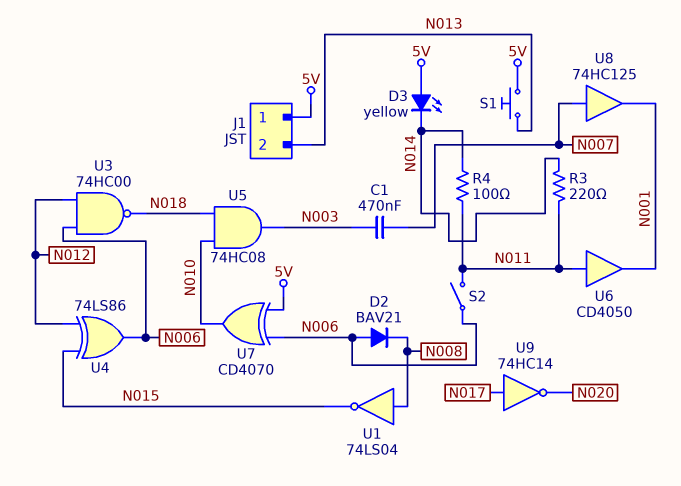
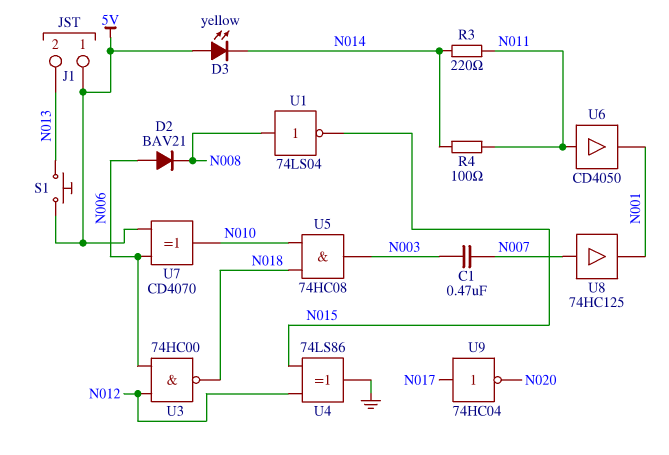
S2: switch (N006, N011) -> none
U4: XOR 74LS86 (in N012, in N015, out N006) -> XOR 74LS86 (in N012, in N015, out GND)
U9: NOT 74HC14 (in N017, out N020) -> NOT 74HC04 (in N017, out N020)

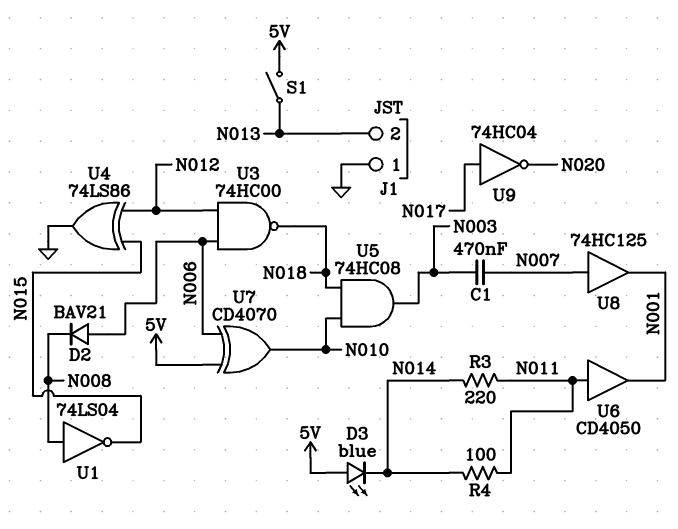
D3: LED yellow (A 5V, K N014) -> LED blue (A 5V, K N014)
J1 pin 1: 5V -> GND
S1: button (5V, N013) -> switch (5V, N013)

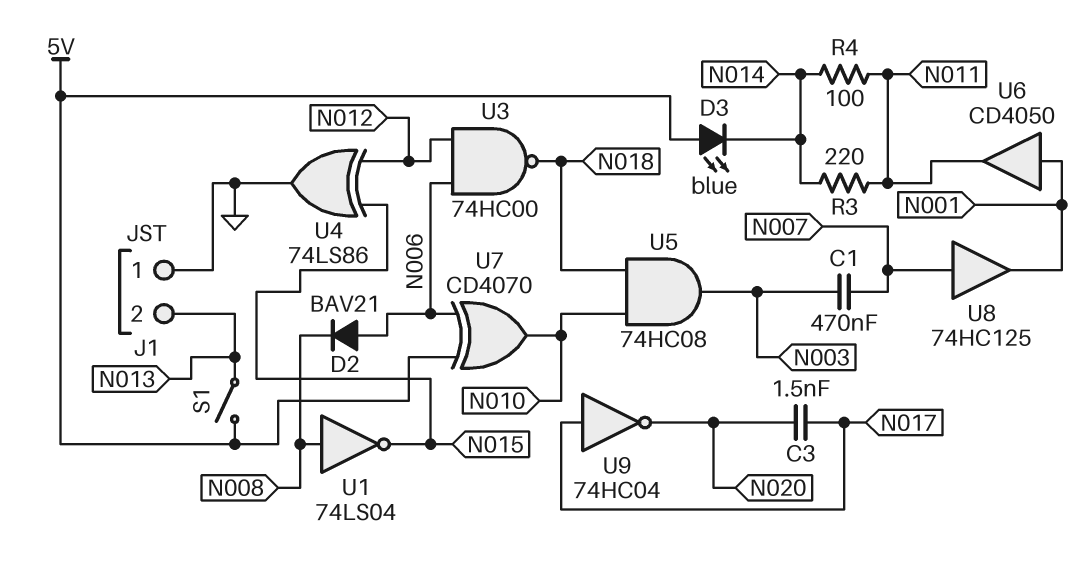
C3: none -> 1.5nF (N017, N020)
U6: buffer CD4050 (in N011, out N001) -> buffer CD4050 (in N001, out N011)

